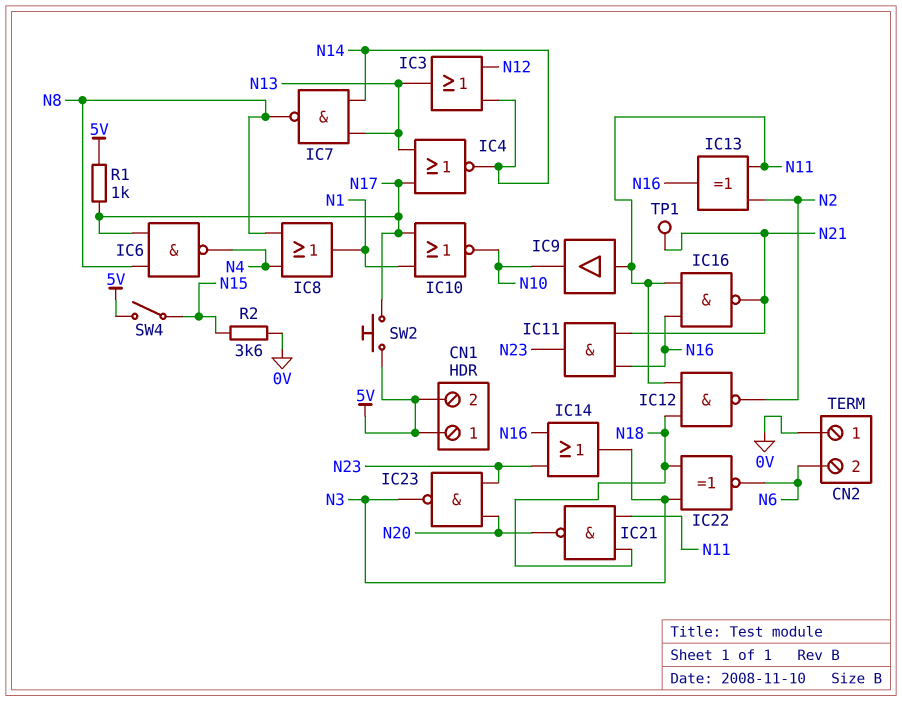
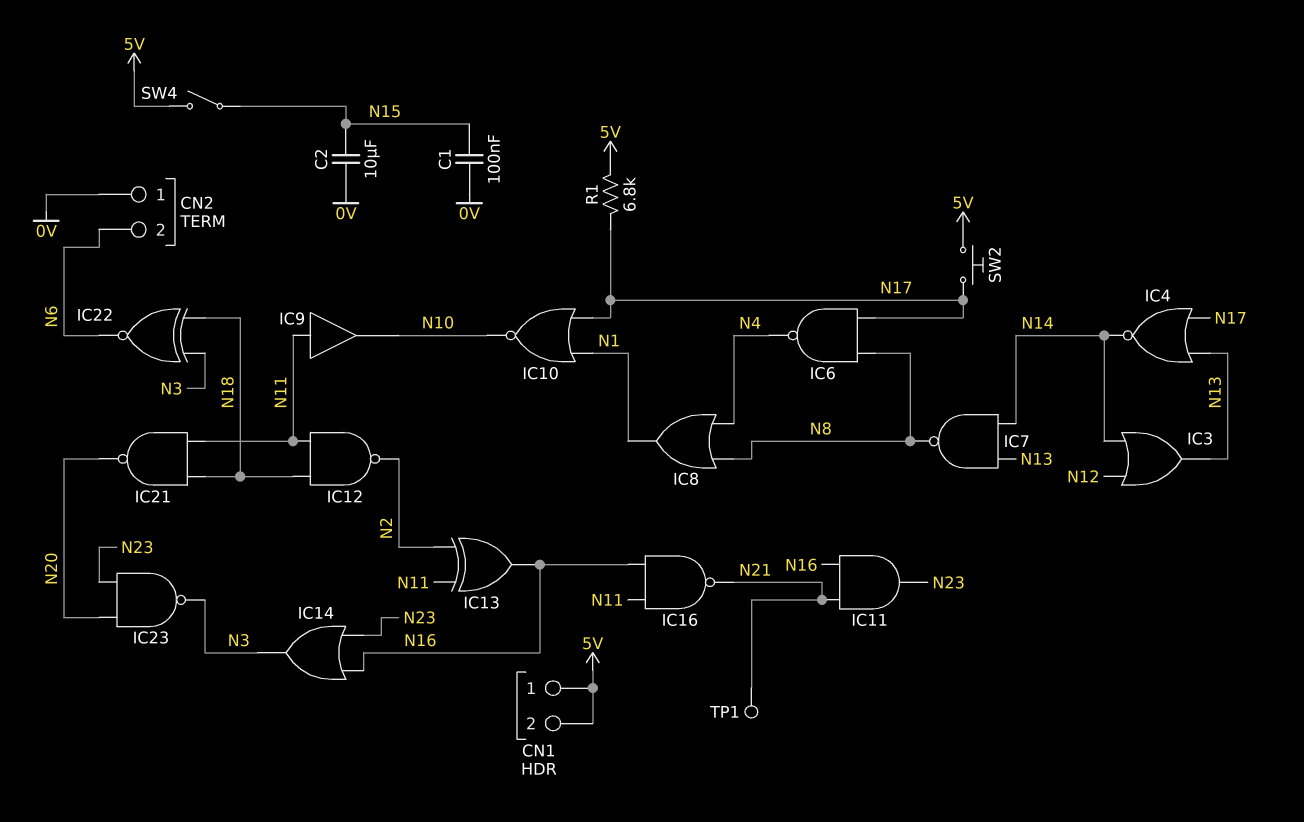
C1: none -> 100nF (0V, N15)
C2: none -> 10uF (0V, N15)
R1: 1k (5V, N17) -> 6.8k (5V, N17)
R2: 3.6k (0V, N15) -> none

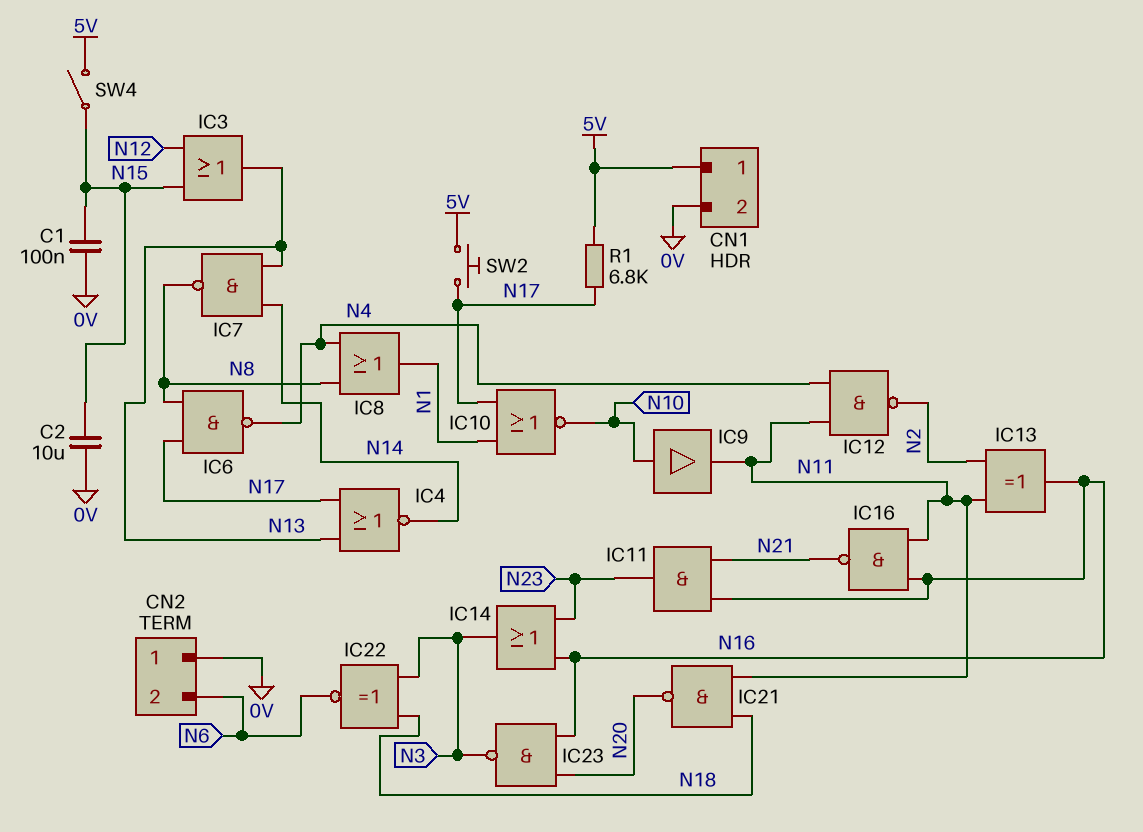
CN1 pin 2: 5V -> 0V
IC3: OR (in N12, in N14, out N13) -> OR (in N12, in N15, out N13)
IC9: buffer (in N11, out N10) -> buffer (in N10, out N11)
IC12: NAND (in N11, in N18, out N2) -> NAND (in N4, in N11, out N2)
IC23: NAND (in N20, in N23, out N3) -> NAND (in N16, in N20, out N3)
TP1: test point (N21) -> none

